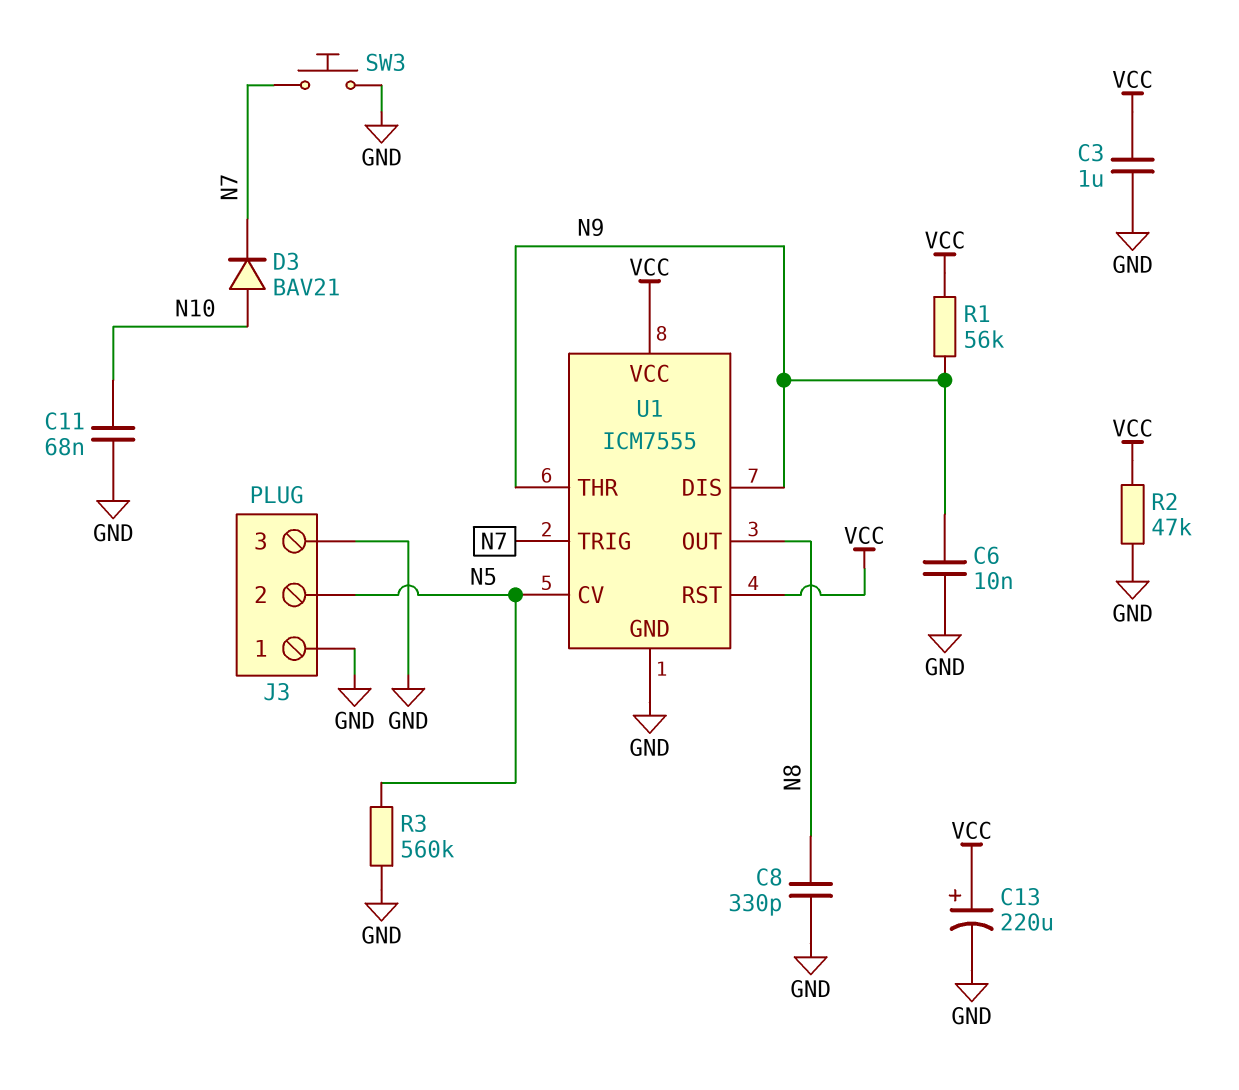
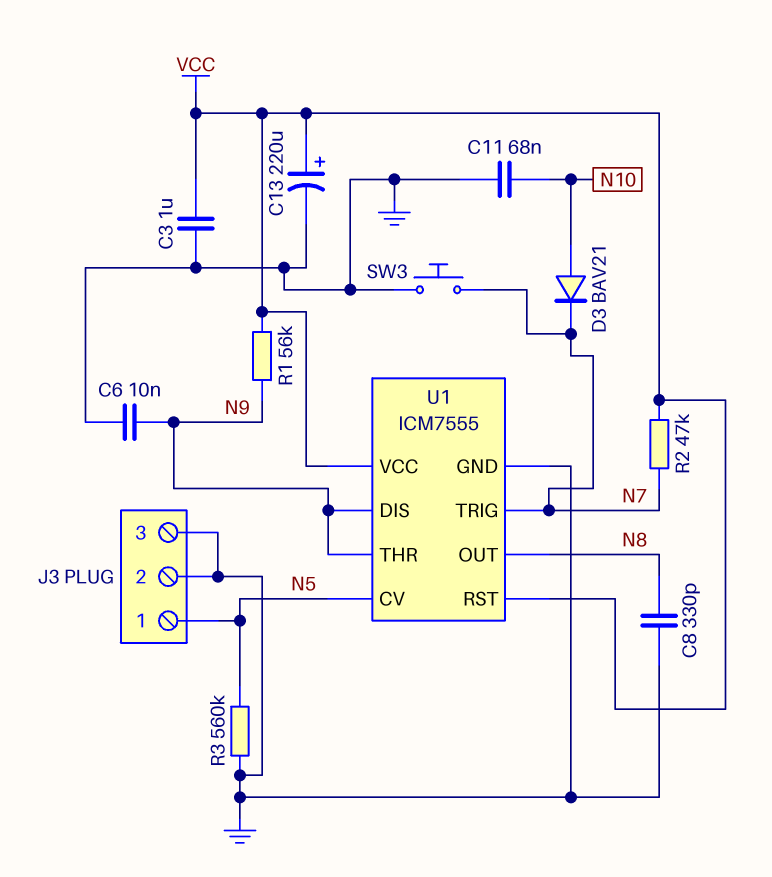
J3 pin 1: GND -> N5
J3 pin 2: N5 -> GND
R2: 47k (GND, VCC) -> 47k (N7, VCC)

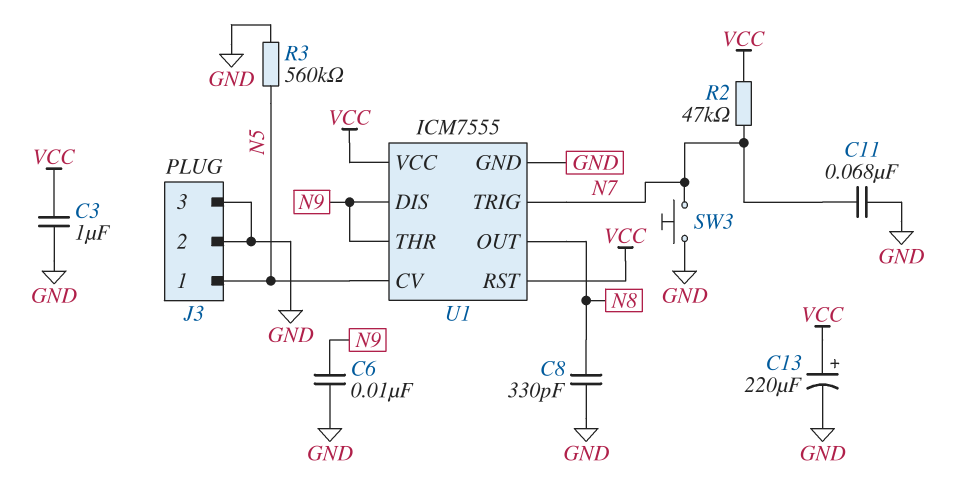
C11: 68nF (GND, N10) -> 68nF (GND, N7)
D3: diode BAV21 (A N10, K N7) -> none
R1: 56k (N9, VCC) -> none

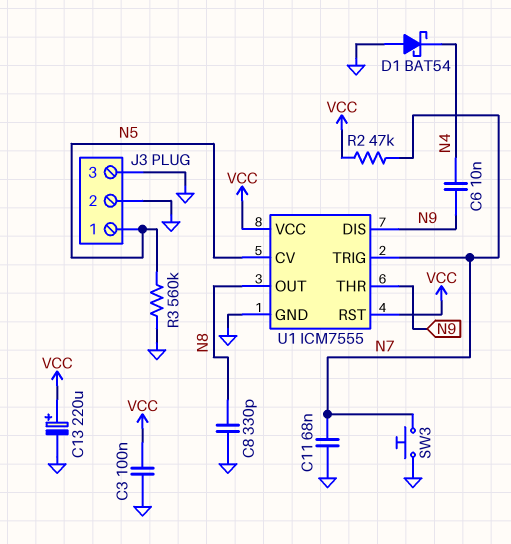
C3: 1uF (GND, VCC) -> 100nF (GND, VCC)
C6: 10nF (GND, N9) -> 10nF (N4, N9)
D1: none -> schottky BAT54 (A GND, K N4)

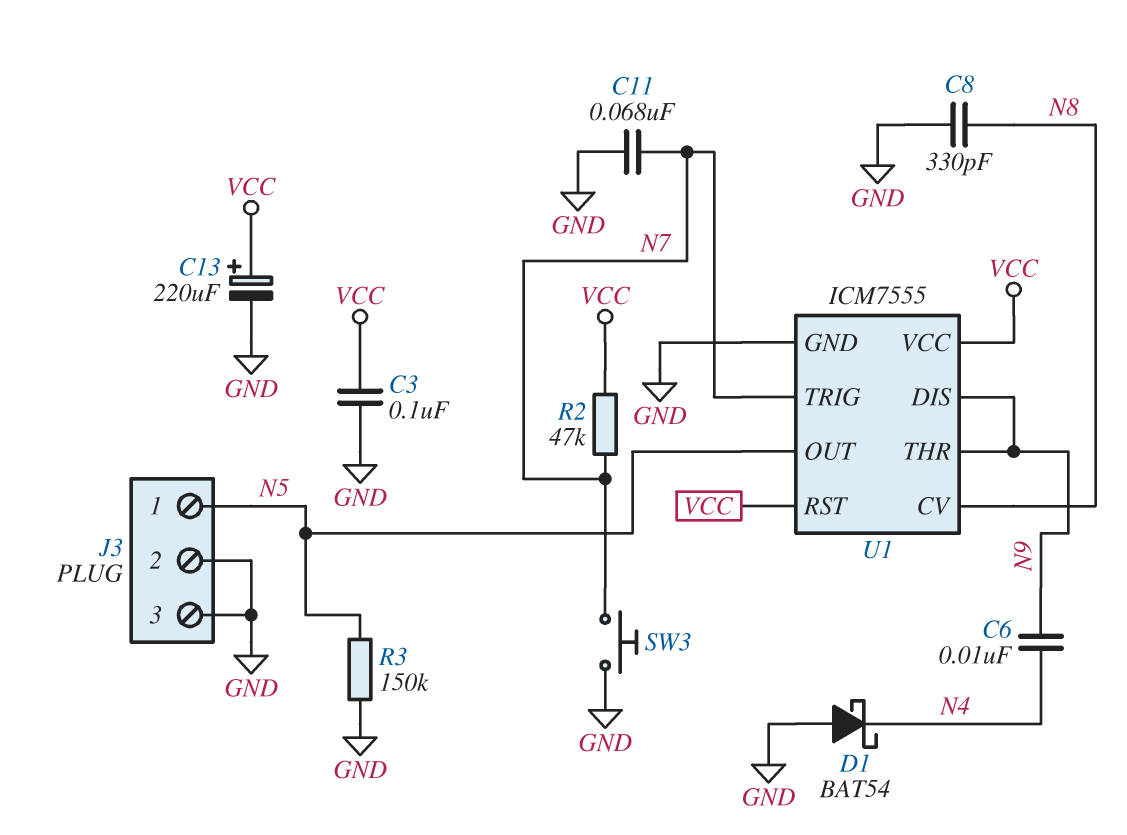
R3: 560k (GND, N5) -> 150k (GND, N5)
U1 pin CV: N5 -> N8
U1 pin OUT: N8 -> N5

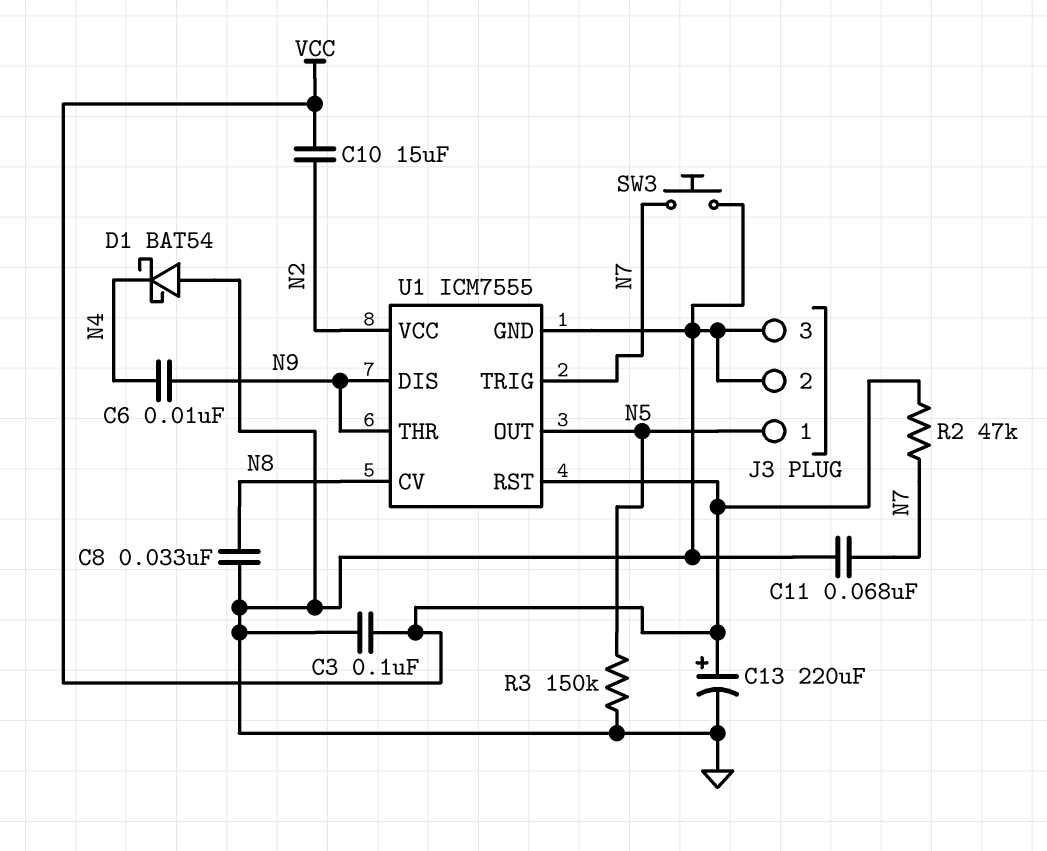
C8: 330pF (GND, N8) -> 33nF (GND, N8)
C10: none -> 15uF (N2, VCC)
U1 pin VCC: VCC -> N2

